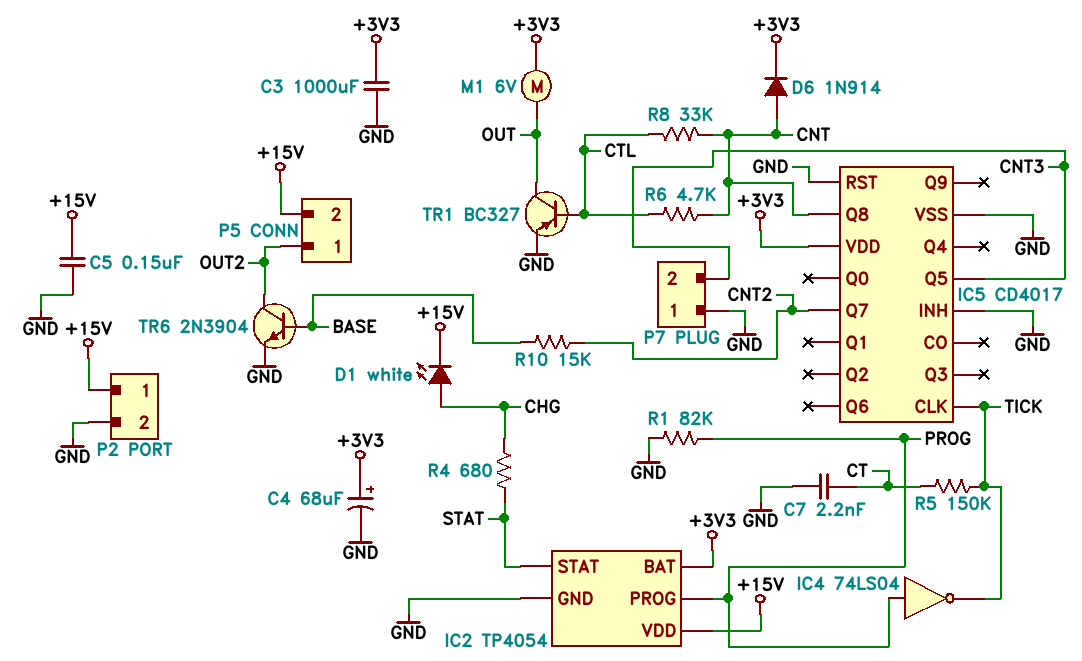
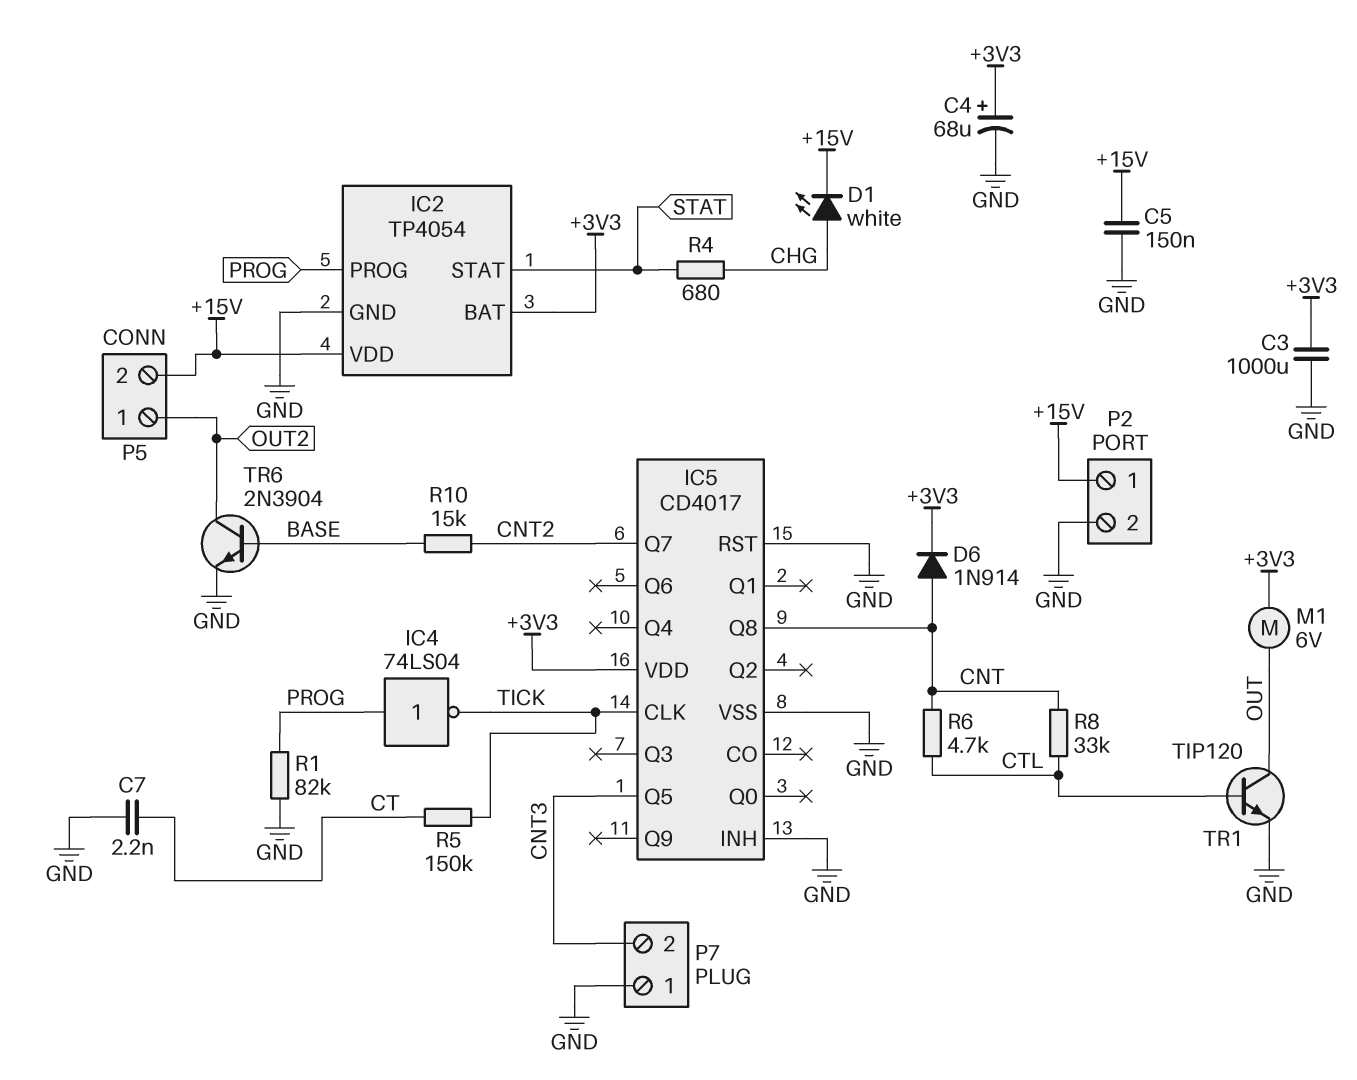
TR1: PNP BC327 (B CTL, C OUT, E GND) -> NPN TIP120 (B CTL, C OUT, E GND)

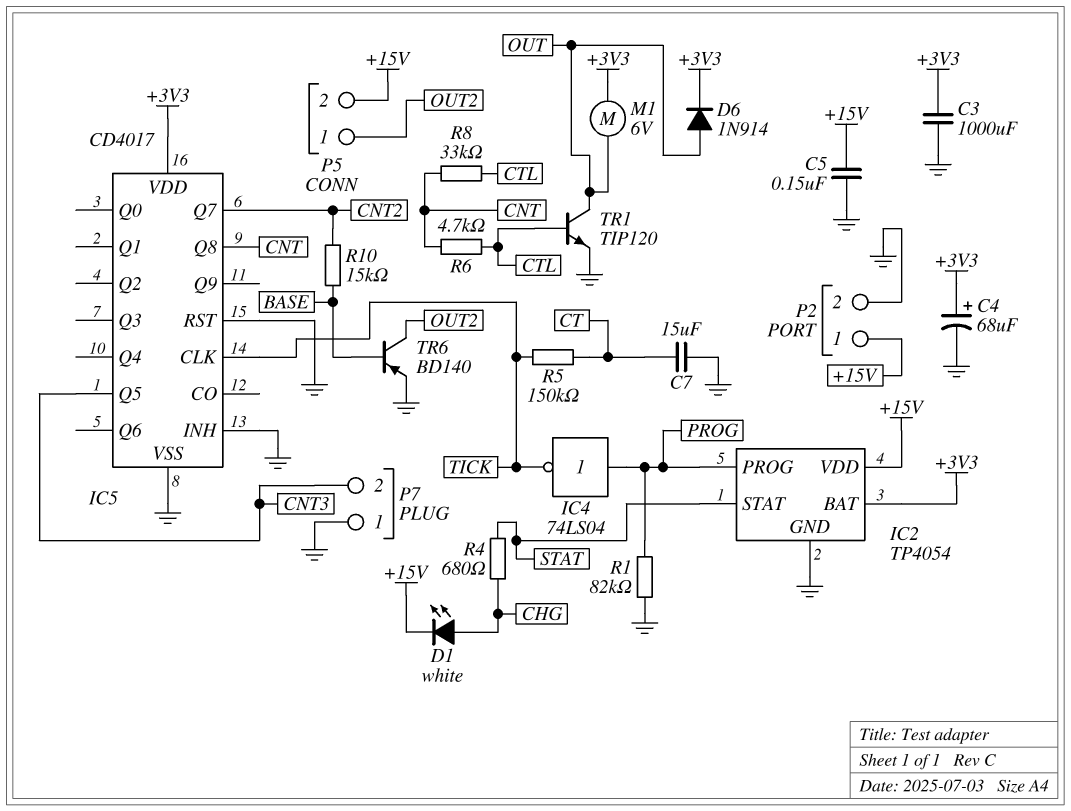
C7: 2.2nF (CT, GND) -> 15uF (CT, GND)
D6: diode 1N914 (A CNT, K +3V3) -> diode 1N914 (A OUT, K +3V3)
TR6: NPN 2N3904 (B BASE, C OUT2, E GND) -> PNP BD140 (B BASE, C OUT2, E GND)

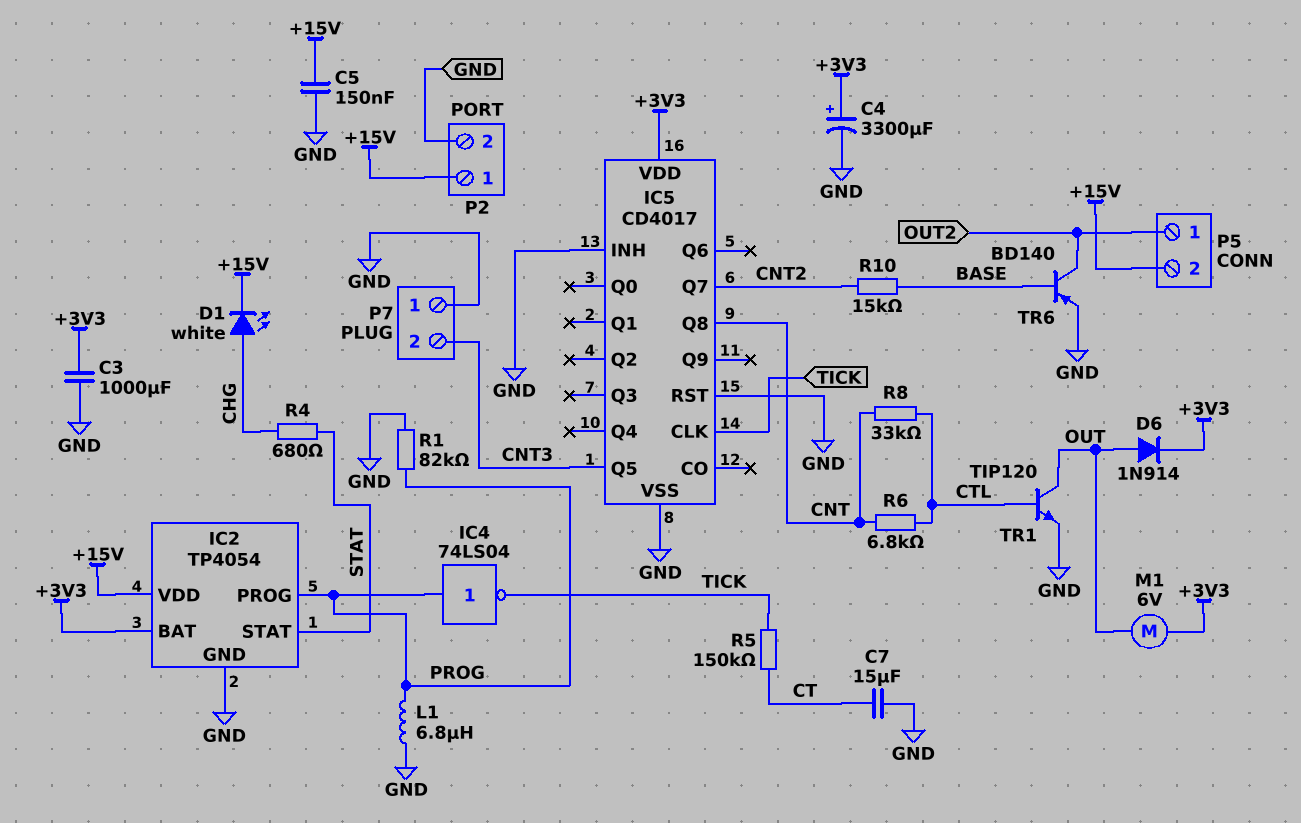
C4: 68uF (plus +3V3, minus GND) -> 3300uF (plus +3V3, minus GND)
L1: none -> 6.8uH (GND, PROG)
R6: 4.7k (CNT, CTL) -> 6.8k (CNT, CTL)

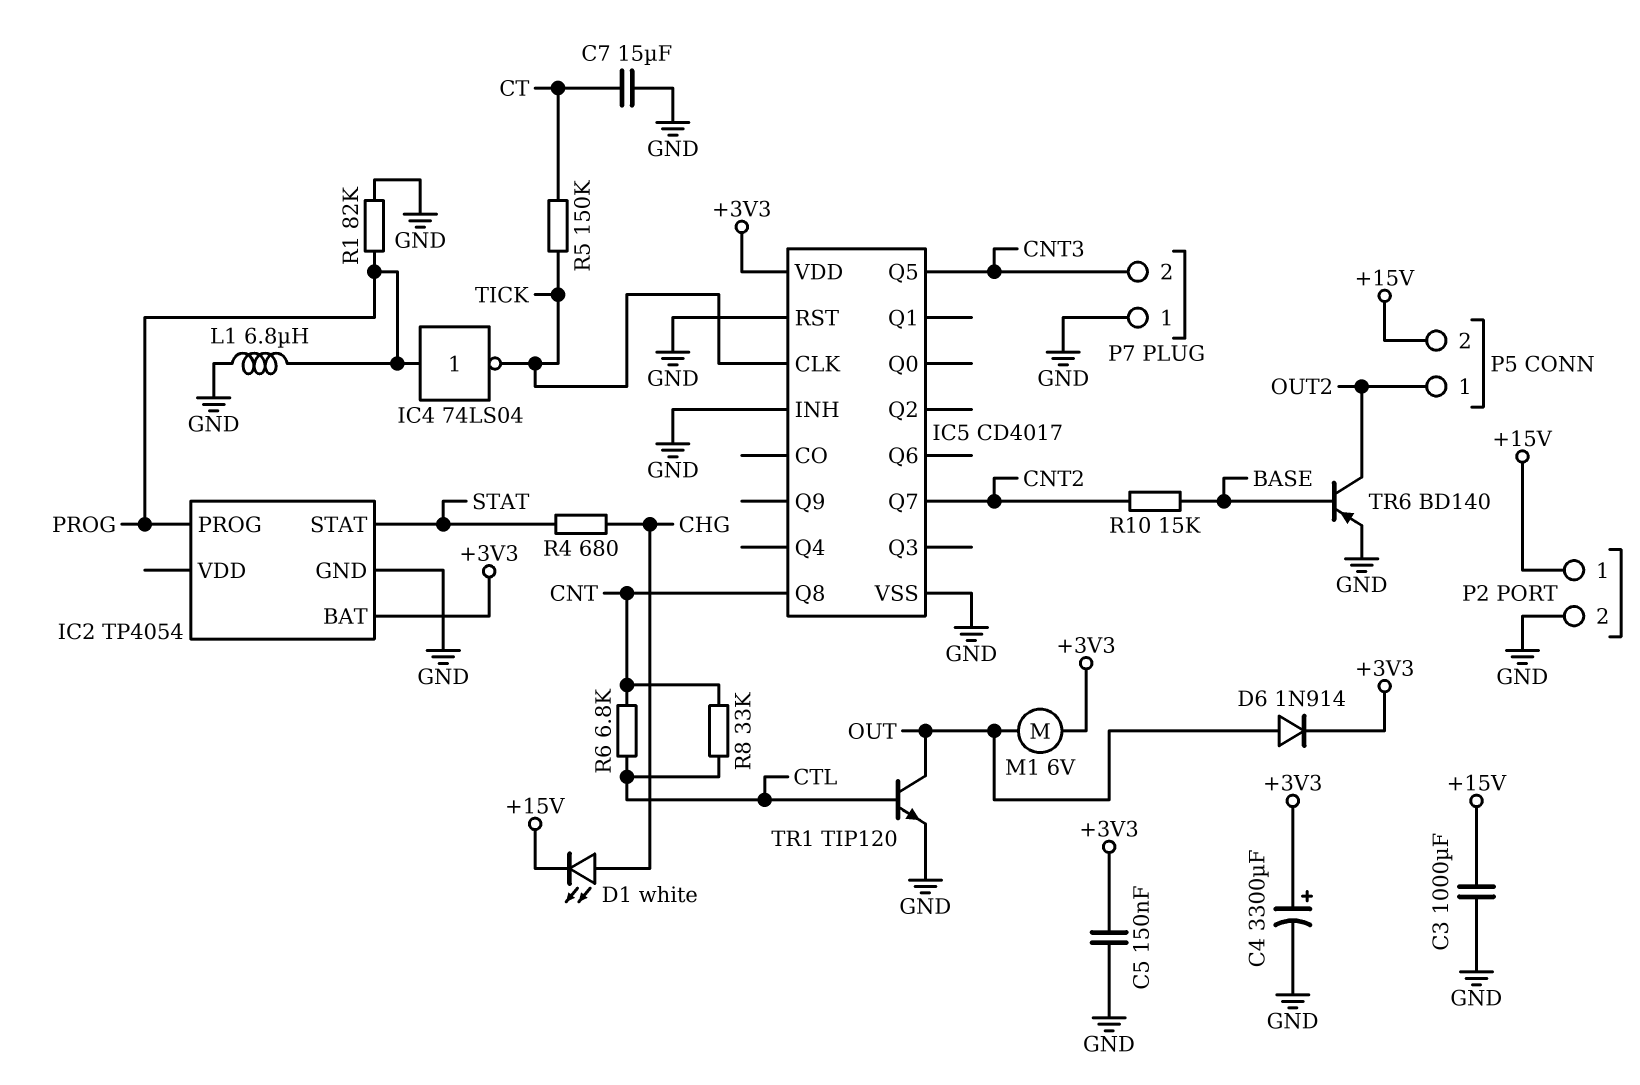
C3: 1000uF (+3V3, GND) -> 1000uF (+15V, GND)
C5: 150nF (+15V, GND) -> 150nF (+3V3, GND)
IC2 pin VDD: +15V -> none

